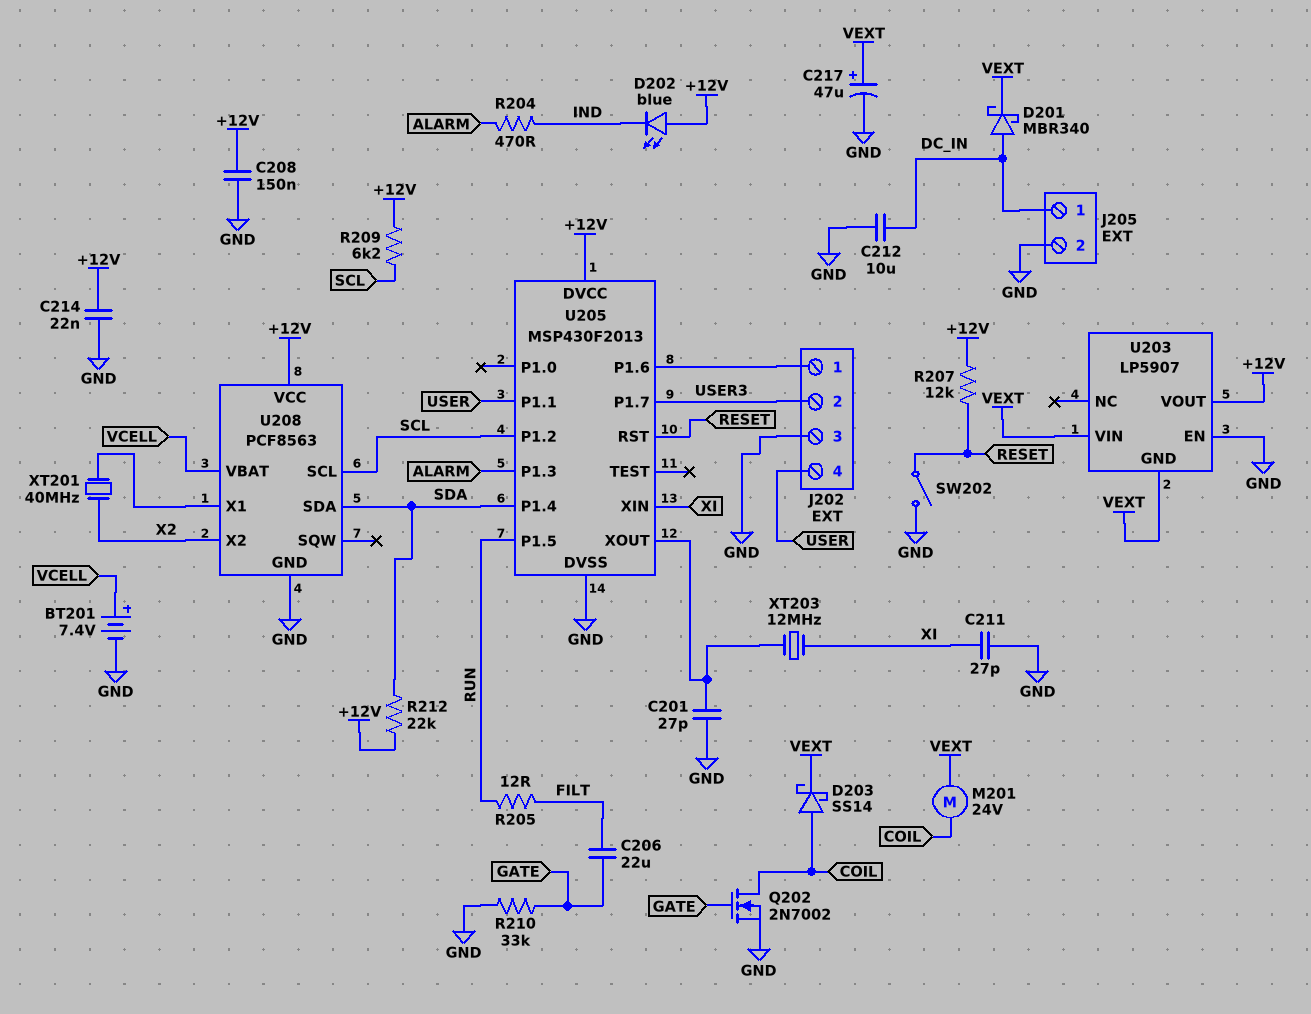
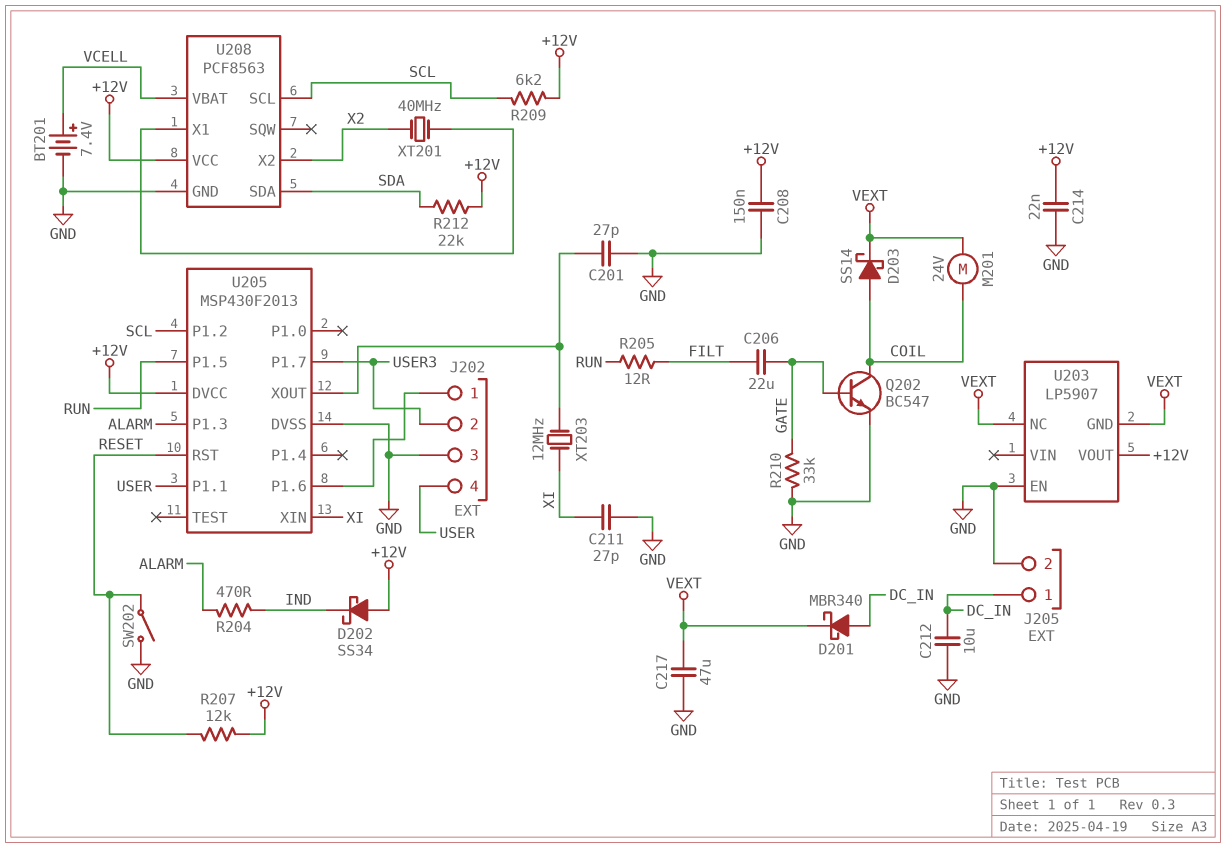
C217: 47uF (plus VEXT, minus GND) -> 47uF (GND, VEXT)
D202: LED blue (A +12V, K IND) -> schottky SS34 (A +12V, K IND)
Q202: NMOS 2N7002 (G GATE, D COIL, S GND) -> NPN BC547 (B GATE, C COIL, E GND)
U203 pin NC: none -> VEXT
U203 pin VIN: VEXT -> none
U205 pin P1.4: SDA -> none

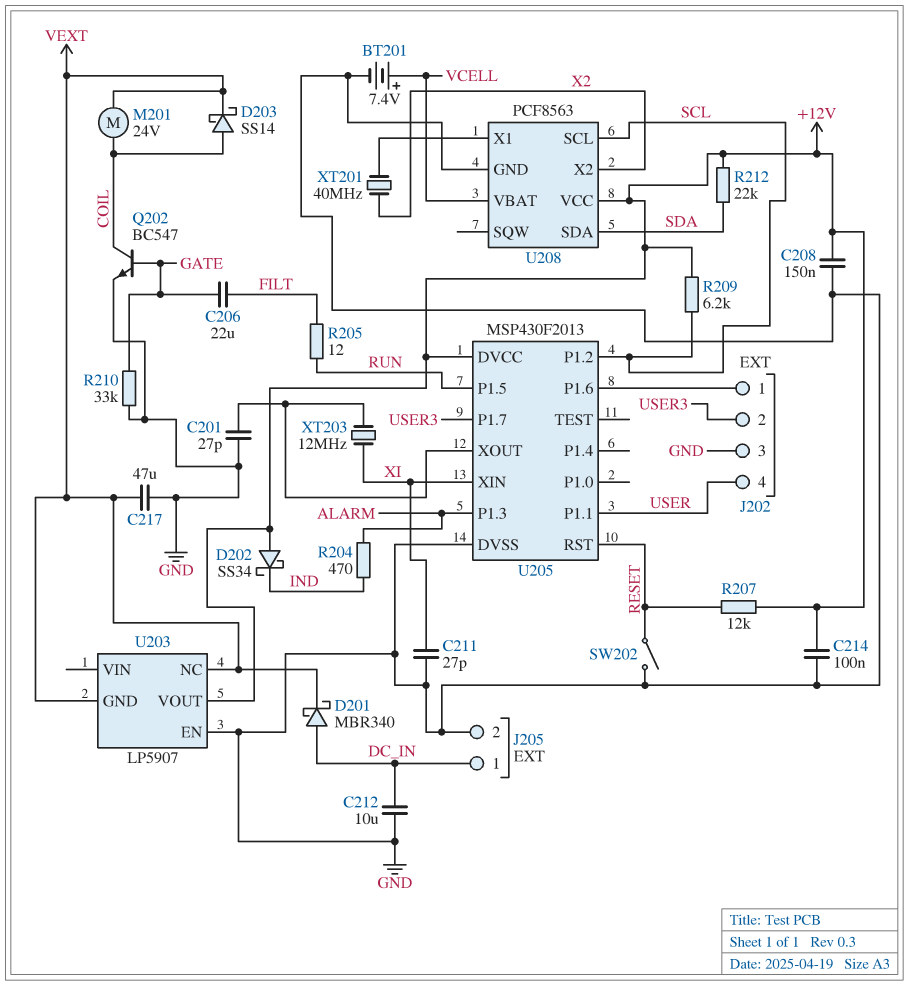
C214: 22nF (+12V, GND) -> 100nF (+12V, GND)

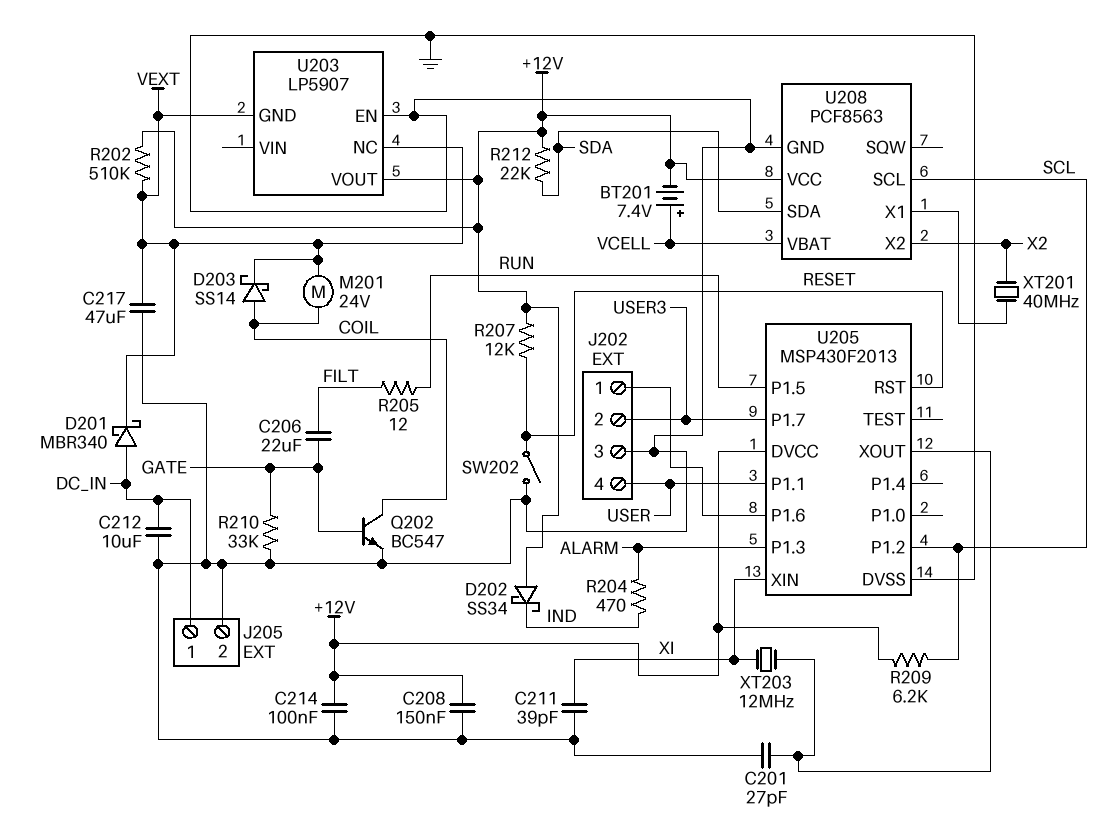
BT201: 7.4V (plus VCELL, minus GND) -> 7.4V (plus VCELL, minus +12V)
C211: 27pF (GND, XI) -> 39pF (GND, XI)
R202: none -> 510k (+12V, VEXT)

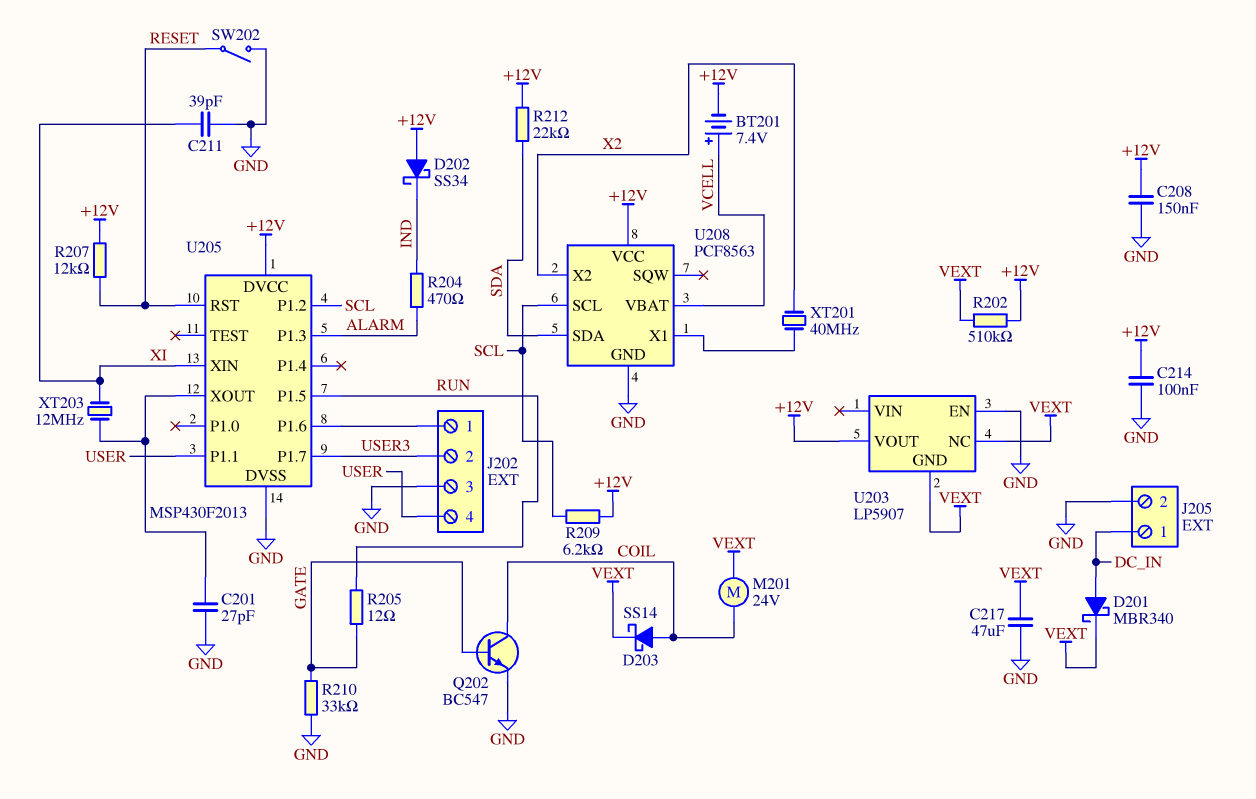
C206: 22uF (FILT, GATE) -> none
C212: 10uF (DC_IN, GND) -> none
R205: 12 (FILT, RUN) -> 12 (GATE, RUN)

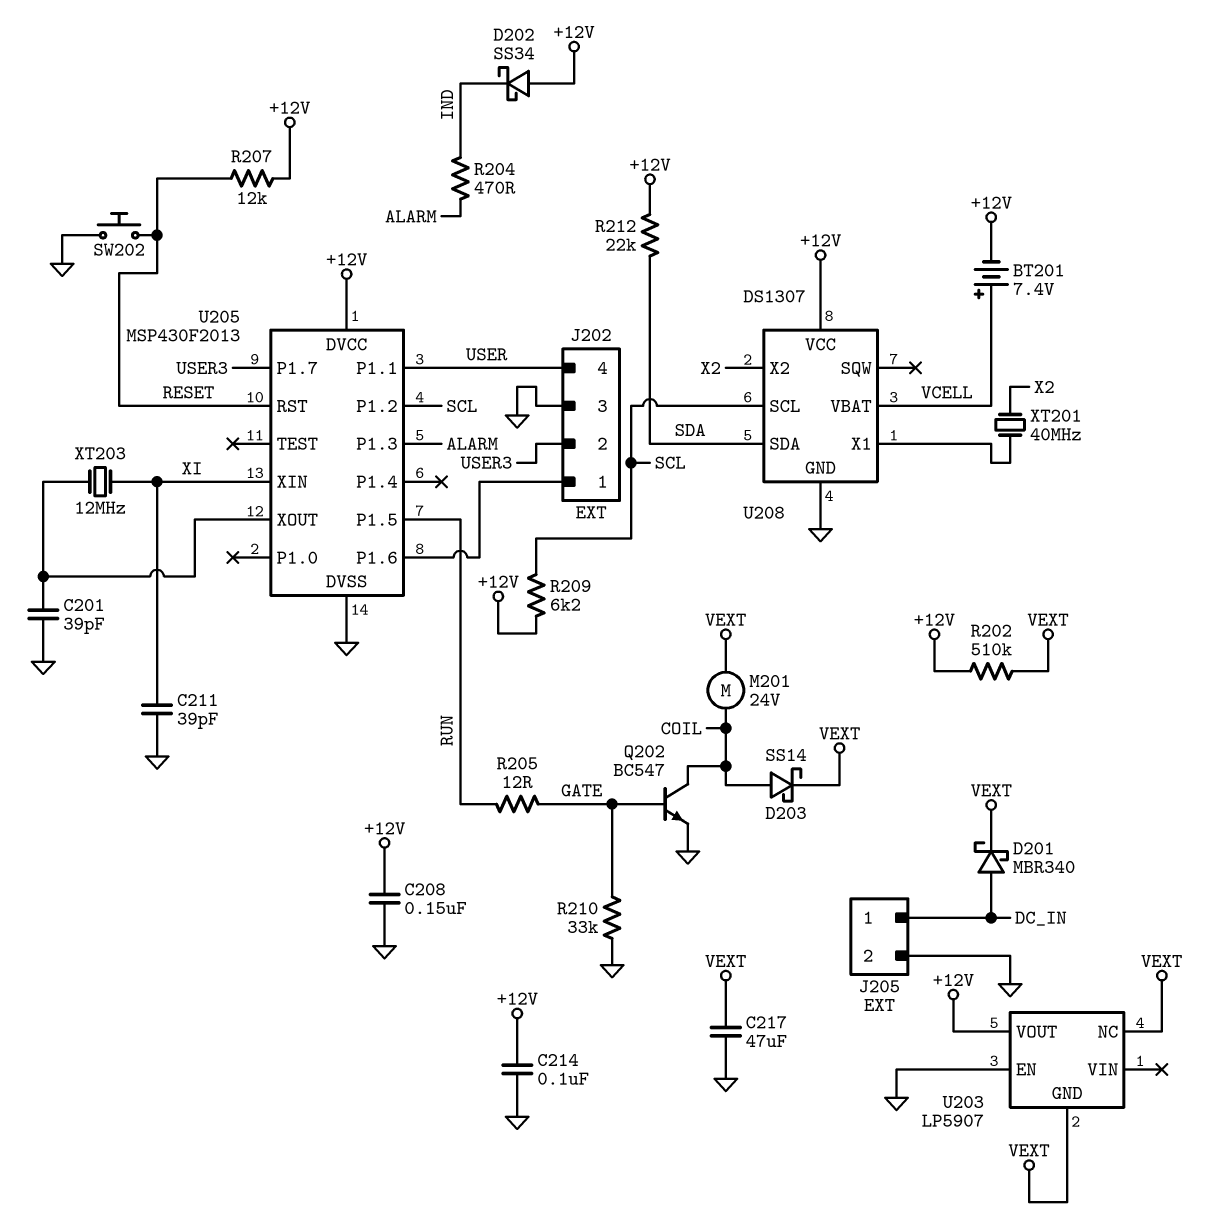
C201: 27pF (GND, U205/XOUT) -> 39pF (GND, U205/XOUT)
SW202: switch (GND, RESET) -> button (GND, RESET)
U208: PCF8563 -> DS1307

